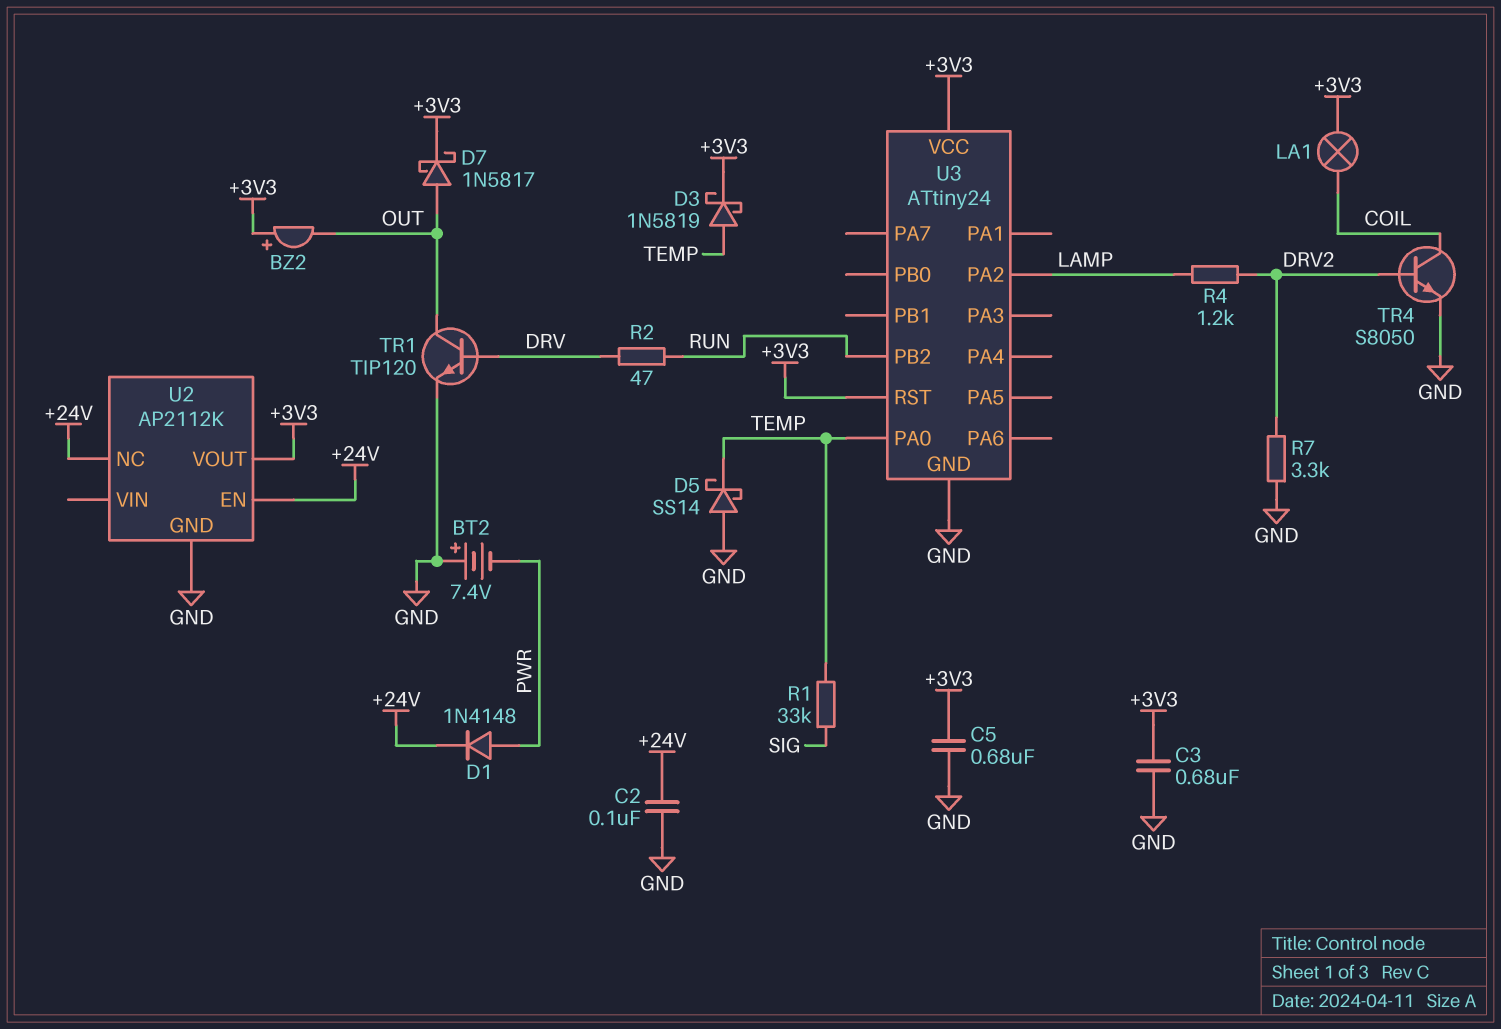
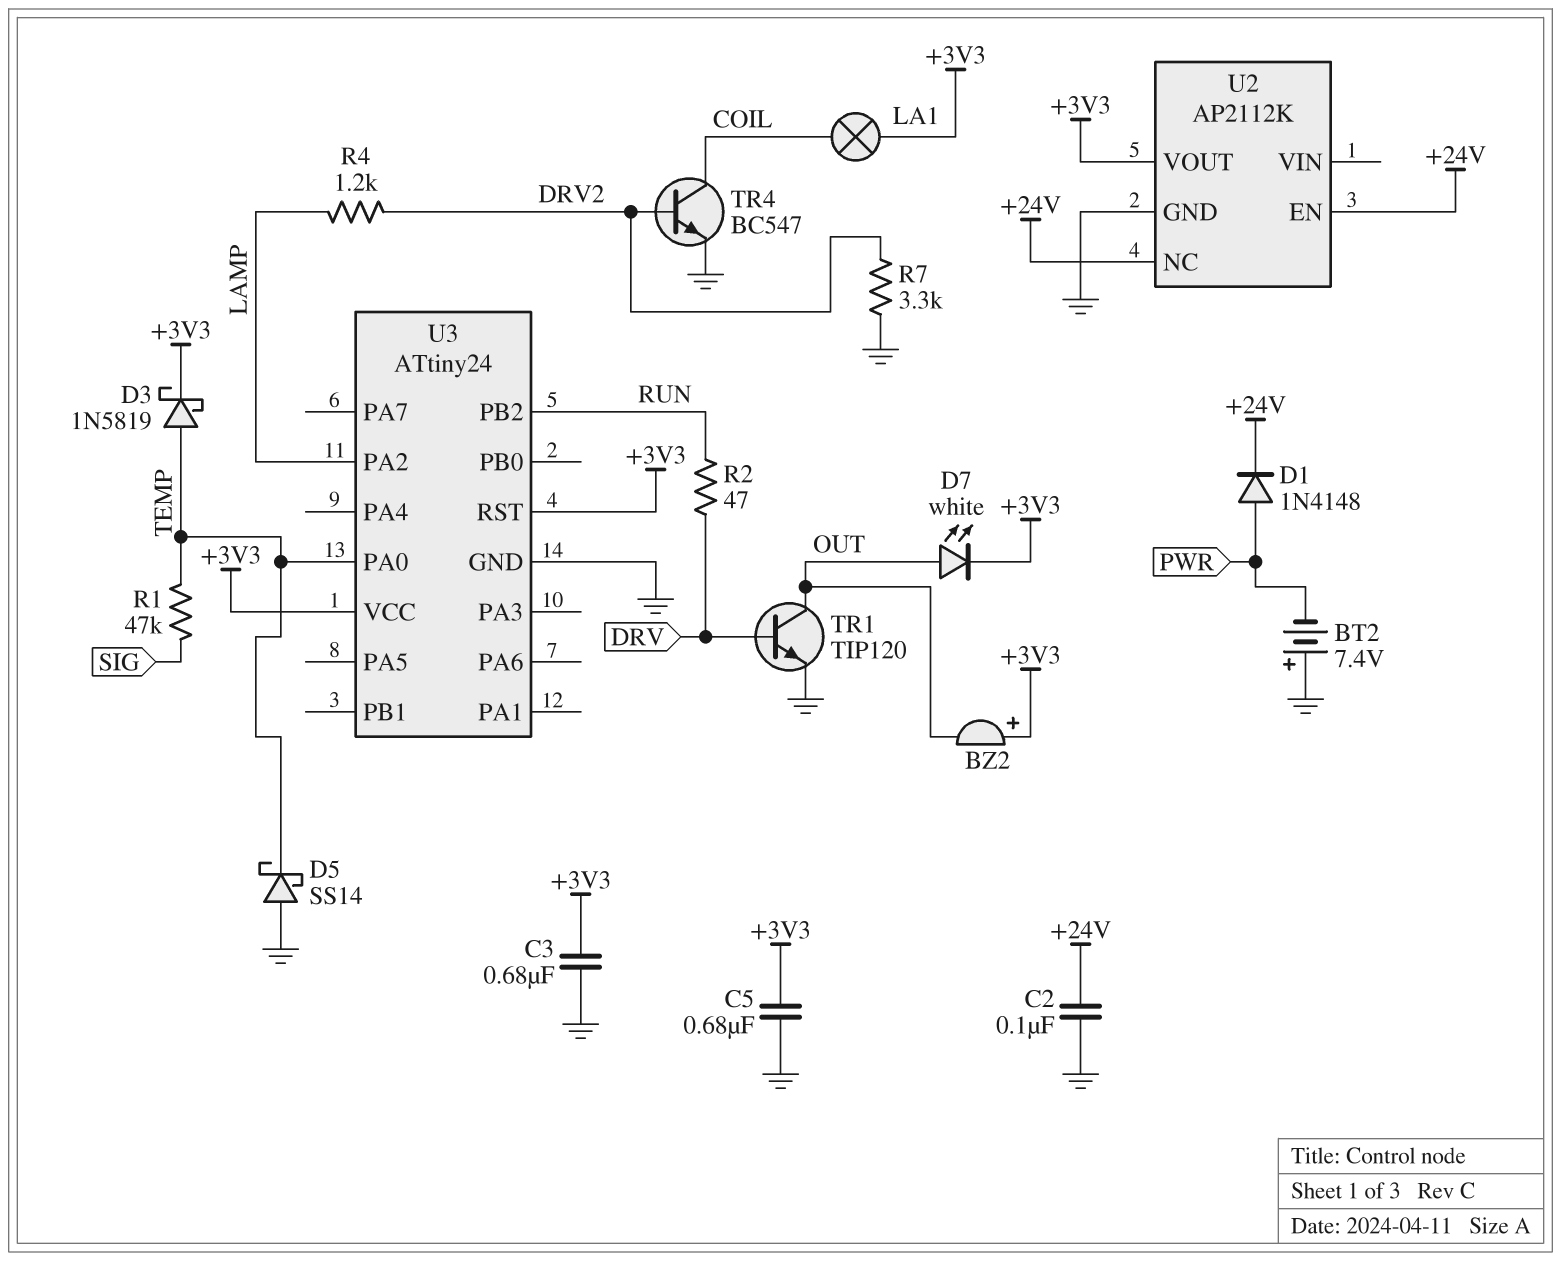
D7: schottky 1N5817 (A OUT, K +3V3) -> LED white (A OUT, K +3V3)
R1: 33k (SIG, TEMP) -> 47k (SIG, TEMP)
TR4: NPN S8050 (B DRV2, C COIL, E GND) -> NPN BC547 (B DRV2, C COIL, E GND)

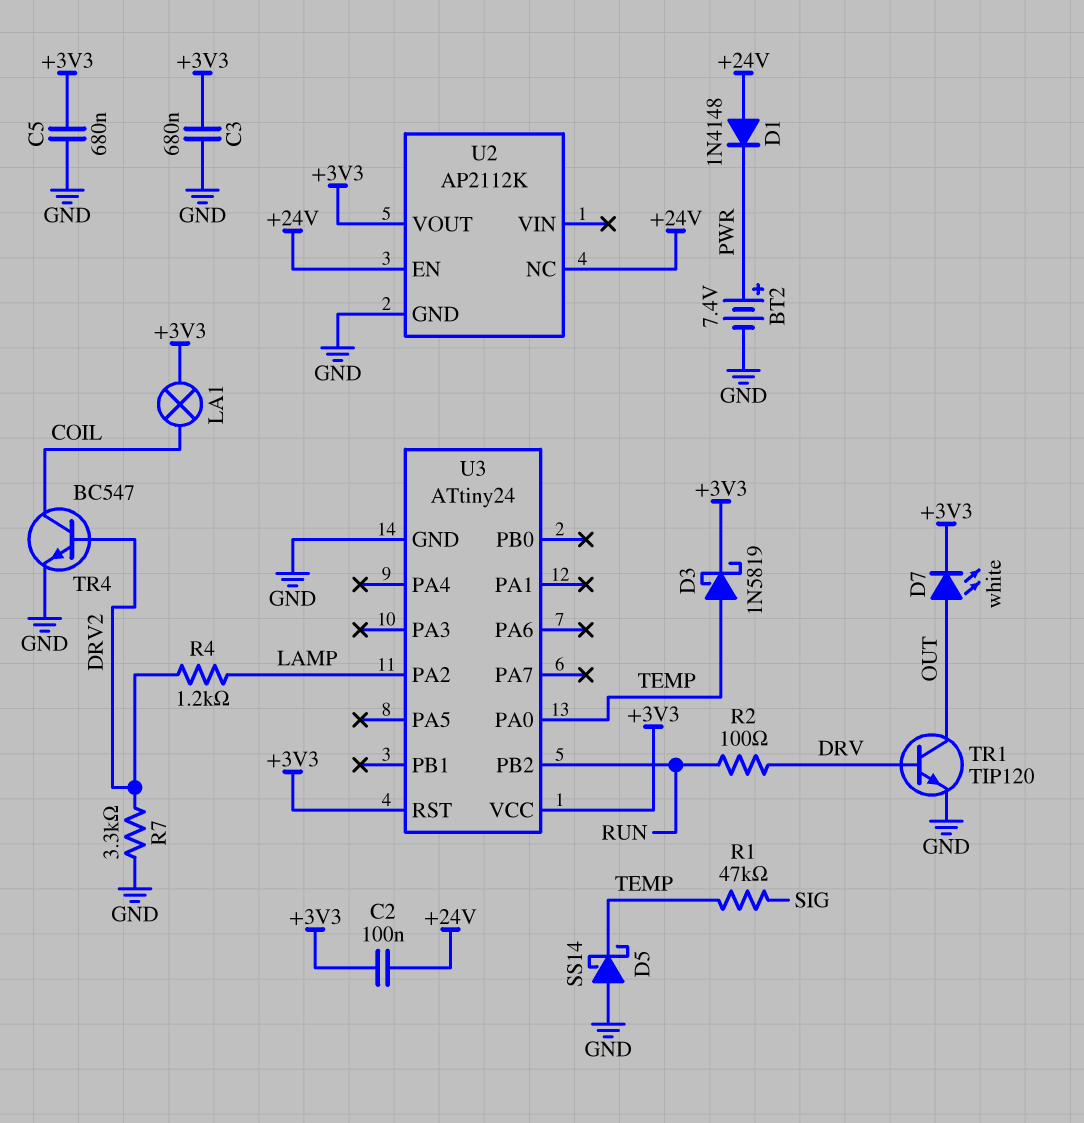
BT2: 7.4V (plus GND, minus PWR) -> 7.4V (plus PWR, minus GND)
BZ2: buzzer (plus +3V3, minus OUT) -> none
C2: 100nF (+24V, GND) -> 100nF (+3V3, +24V)
D1: diode 1N4148 (A PWR, K +24V) -> diode 1N4148 (A +24V, K PWR)
R2: 47 (DRV, RUN) -> 100 (DRV, RUN)

